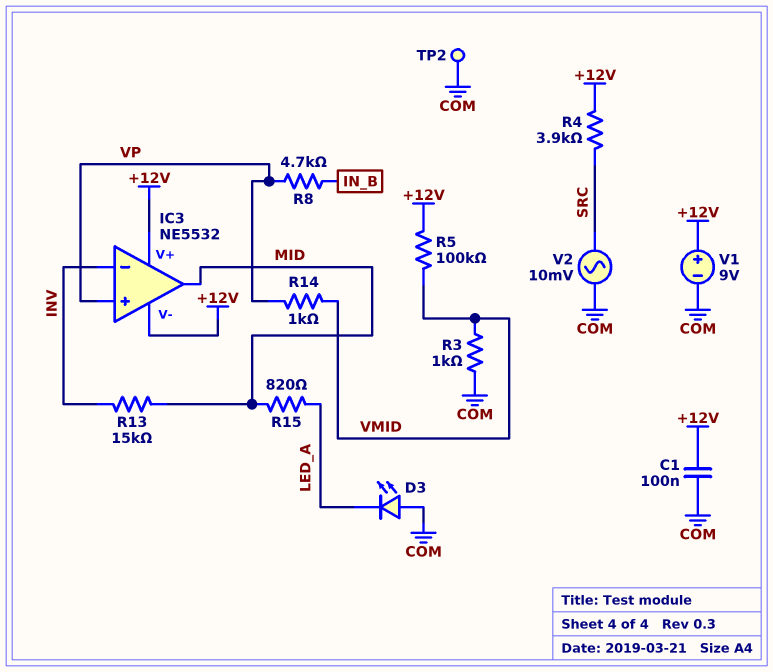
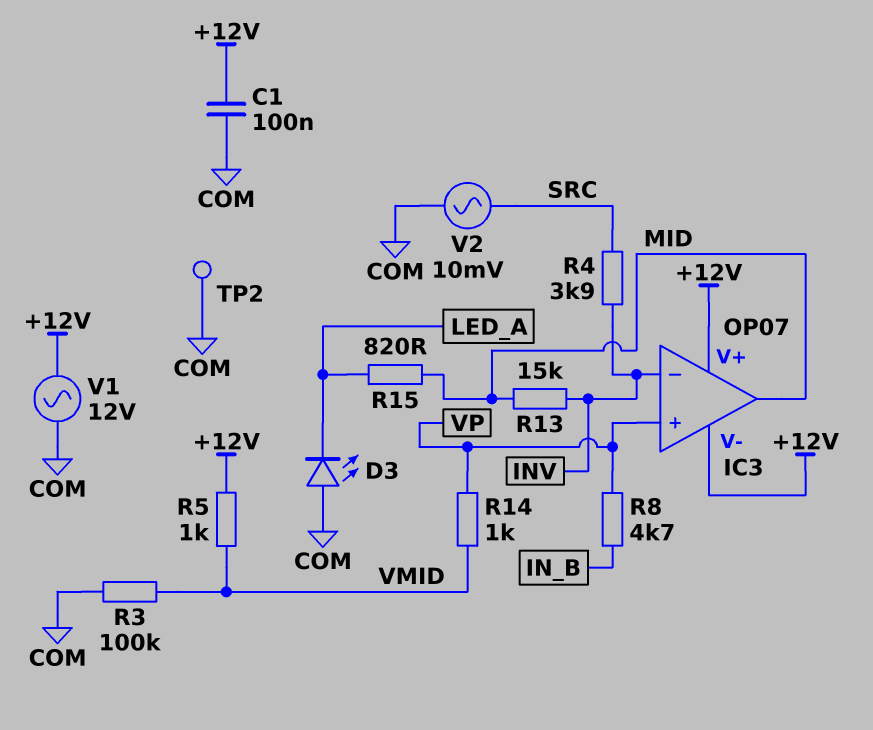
IC3: NE5532 -> OP07
R3: 1k (COM, VMID) -> 100k (COM, VMID)
R4: 3.9k (+12V, SRC) -> 3.9k (INV, SRC)
R5: 100k (+12V, VMID) -> 1k (+12V, VMID)
V1: 9V (plus +12V, minus COM) -> AC 12V (+12V, COM)

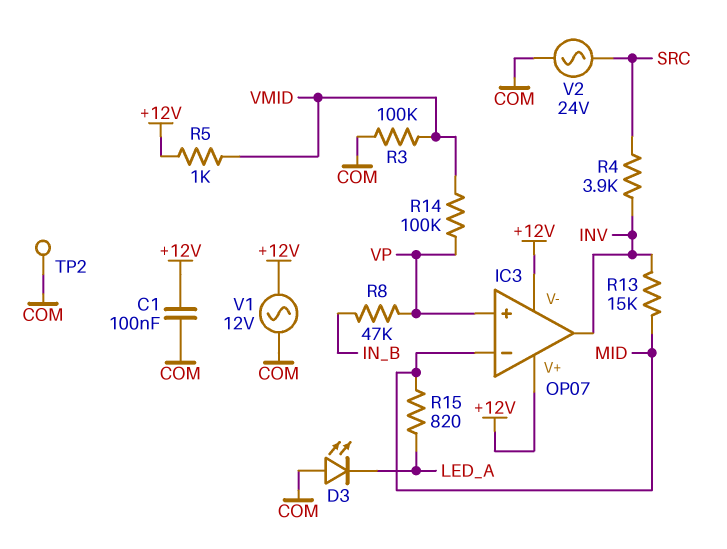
IC3 pin in-: INV -> MID
IC3 pin out: MID -> INV
R8: 4.7k (IN_B, VP) -> 47k (IN_B, VP)
R14: 1k (VMID, VP) -> 100k (VMID, VP)
V2: AC 10mV (COM, SRC) -> AC 24V (COM, SRC)

